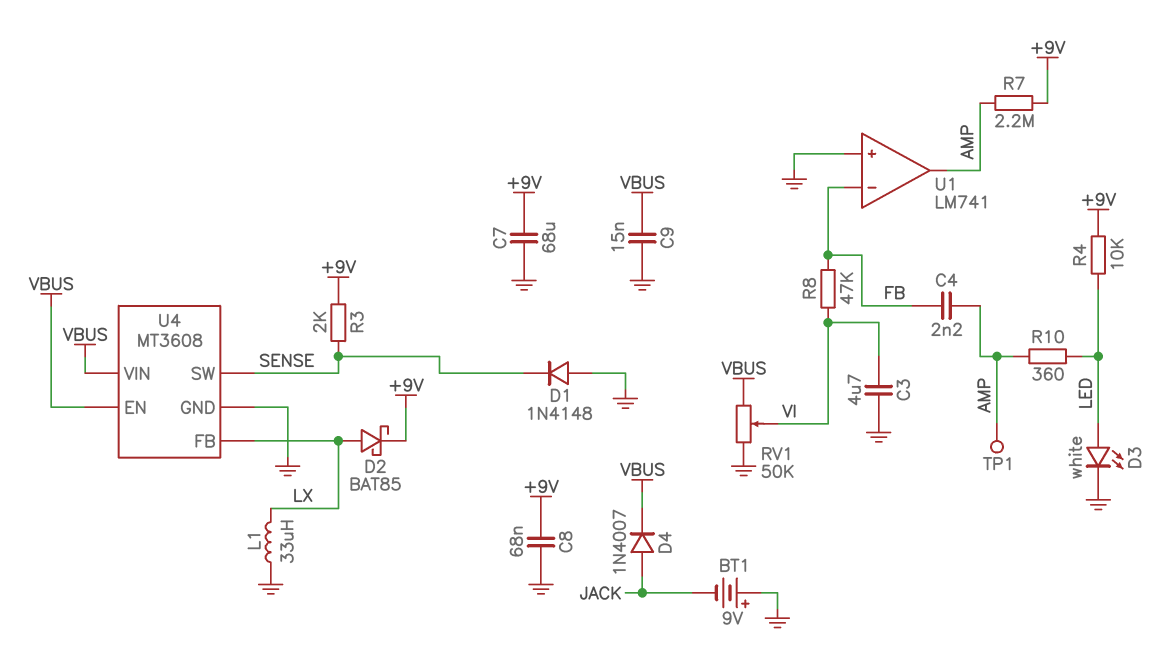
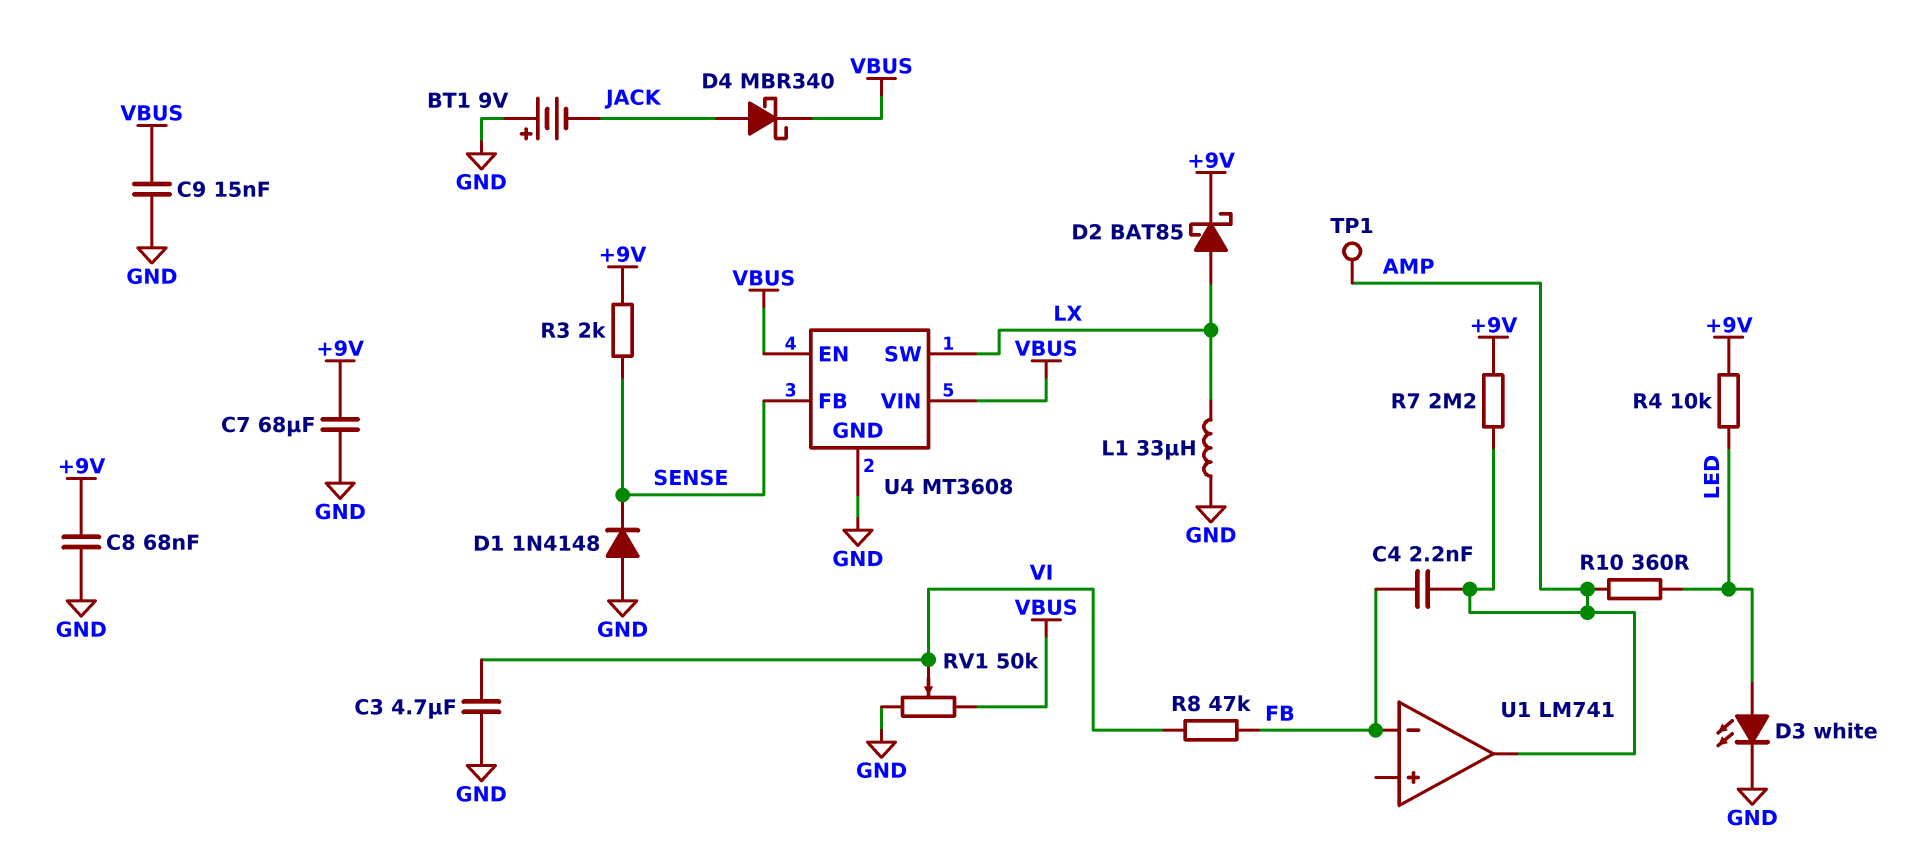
D4: diode 1N4007 (A JACK, K VBUS) -> schottky MBR340 (A JACK, K VBUS)
U1 pin in+: GND -> none
U4 pin FB: LX -> SENSE
U4 pin SW: SENSE -> LX

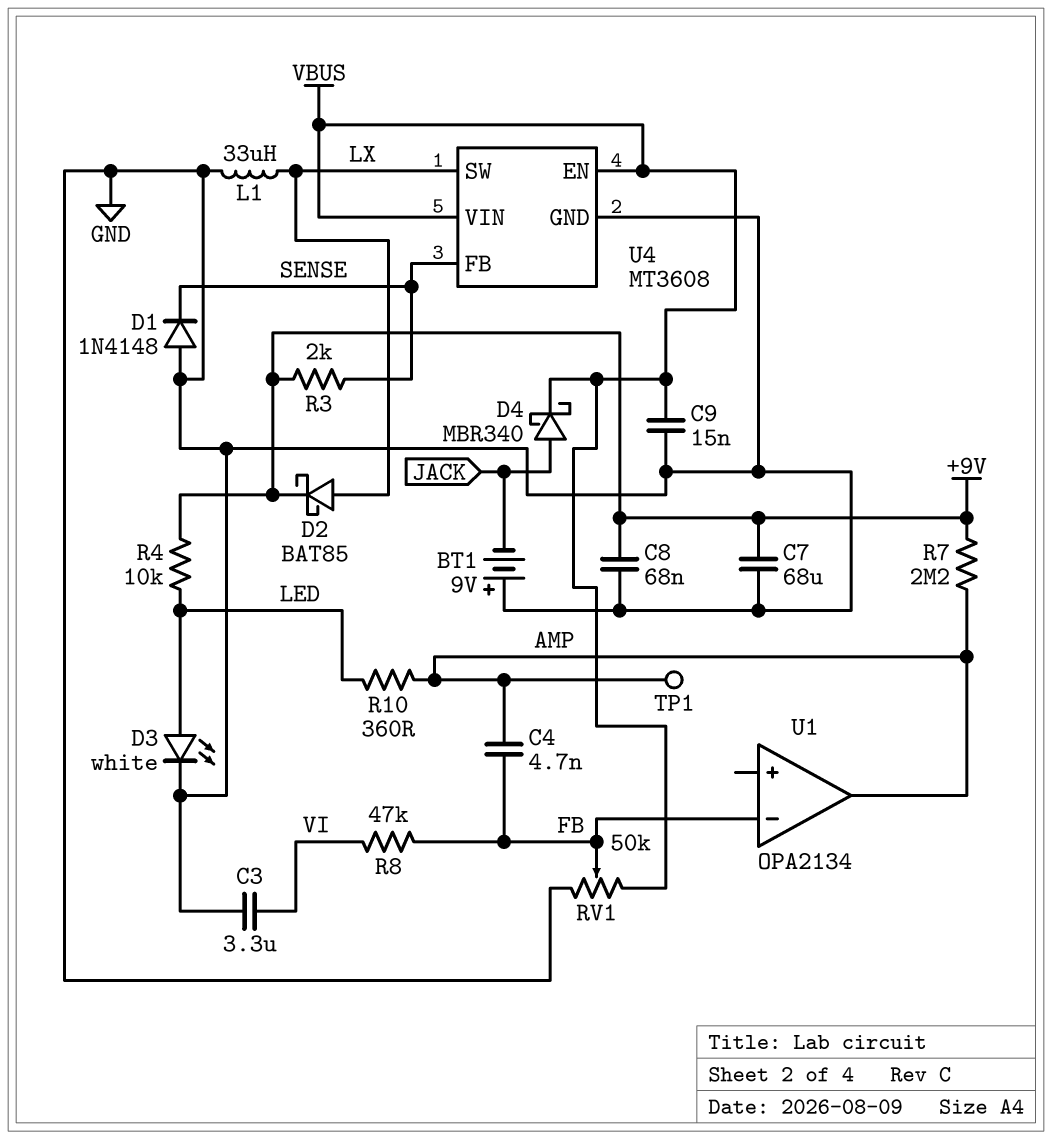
C3: 4.7uF (GND, VI) -> 3.3uF (GND, VI)
C4: 2.2nF (AMP, FB) -> 4.7nF (AMP, FB)
RV1: 50k (GND, VBUS, wiper VI) -> 50k (GND, VBUS, wiper FB)
U1: LM741 -> OPA2134

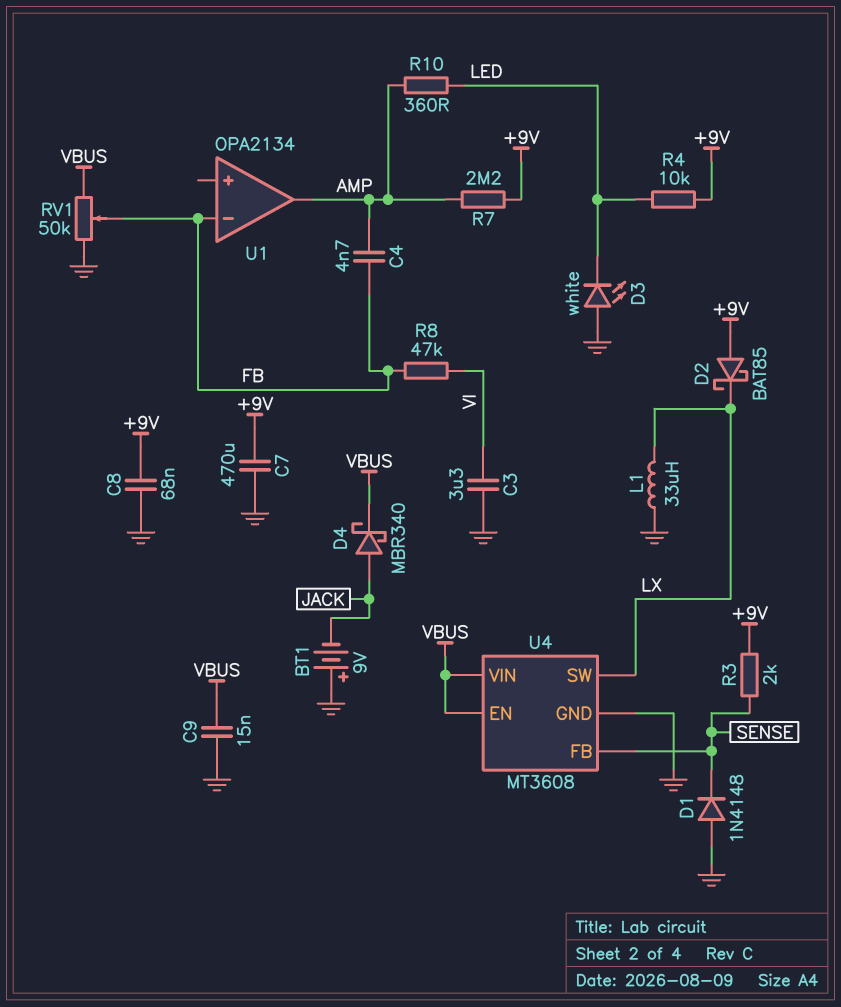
C7: 68uF (+9V, GND) -> 470uF (+9V, GND)
D2: schottky BAT85 (A LX, K +9V) -> schottky BAT85 (A +9V, K LX)
D3: LED white (A LED, K GND) -> LED white (A GND, K LED)
TP1: test point (AMP) -> none

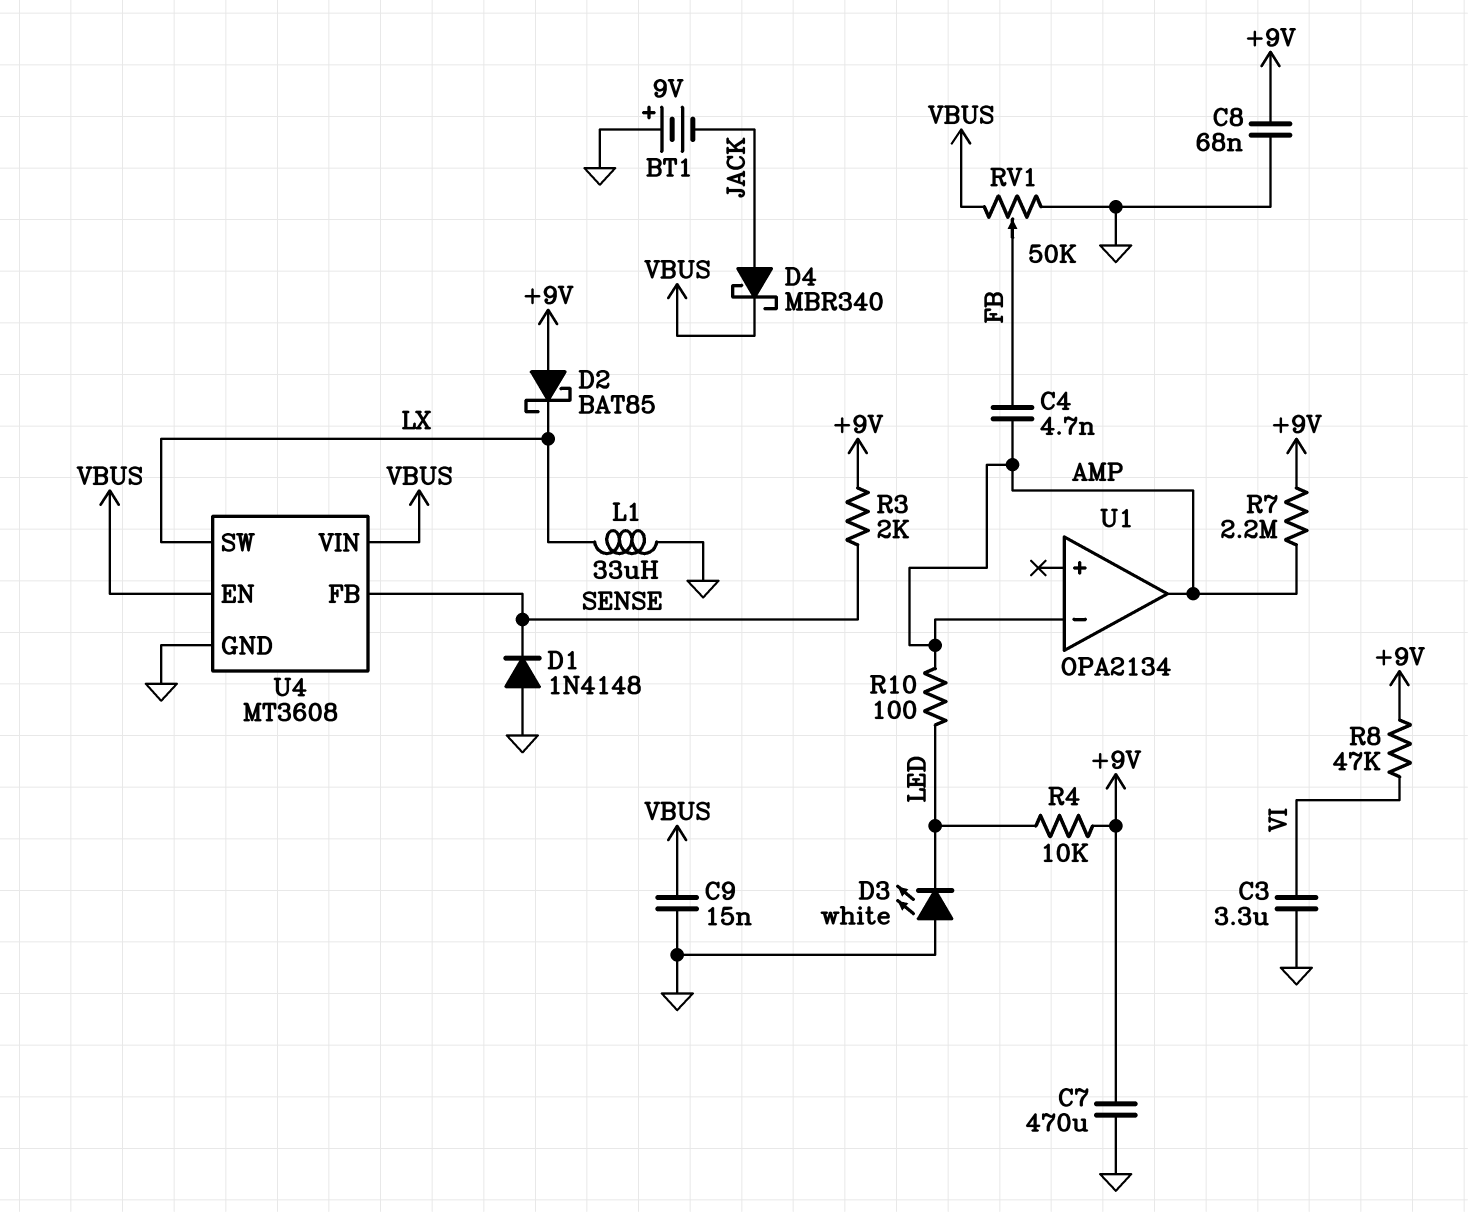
R8: 47k (FB, VI) -> 47k (+9V, VI)
R10: 360 (AMP, LED) -> 100 (AMP, LED)
U1 pin in-: FB -> AMP

